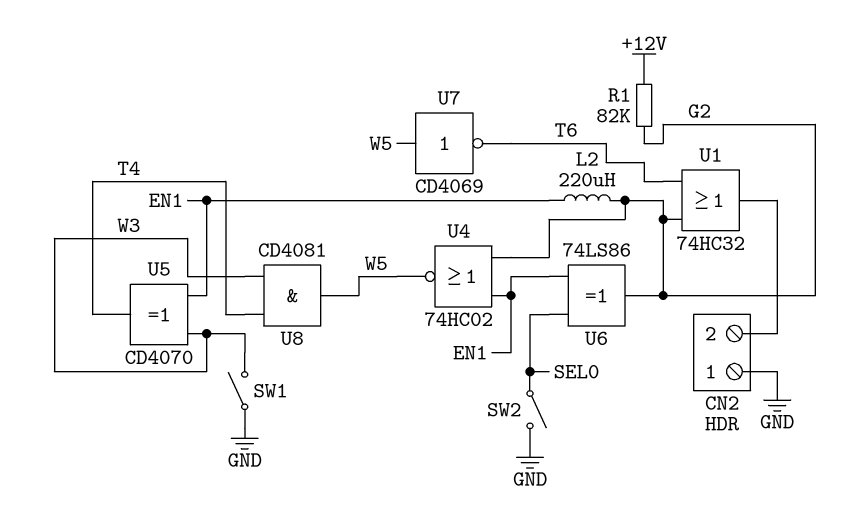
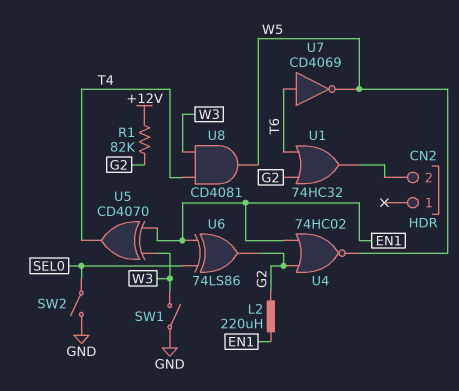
CN2 pin 1: GND -> none
U7: NOT CD4069 (in W5, out T6) -> NOT CD4069 (in T6, out W5)

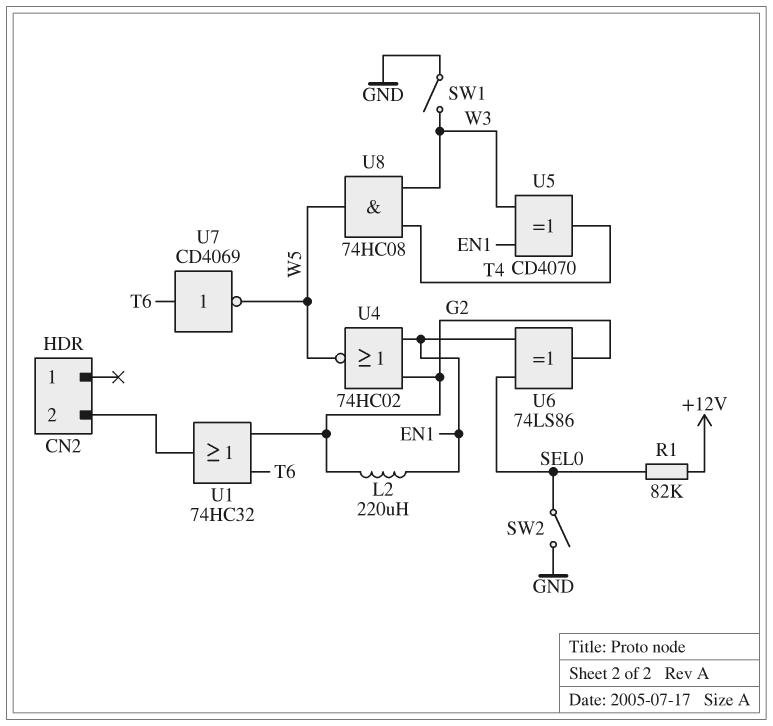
R1: 82k (+12V, G2) -> 82k (+12V, SEL0)
U8: AND CD4081 (in T4, in W3, out W5) -> AND 74HC08 (in T4, in W3, out W5)

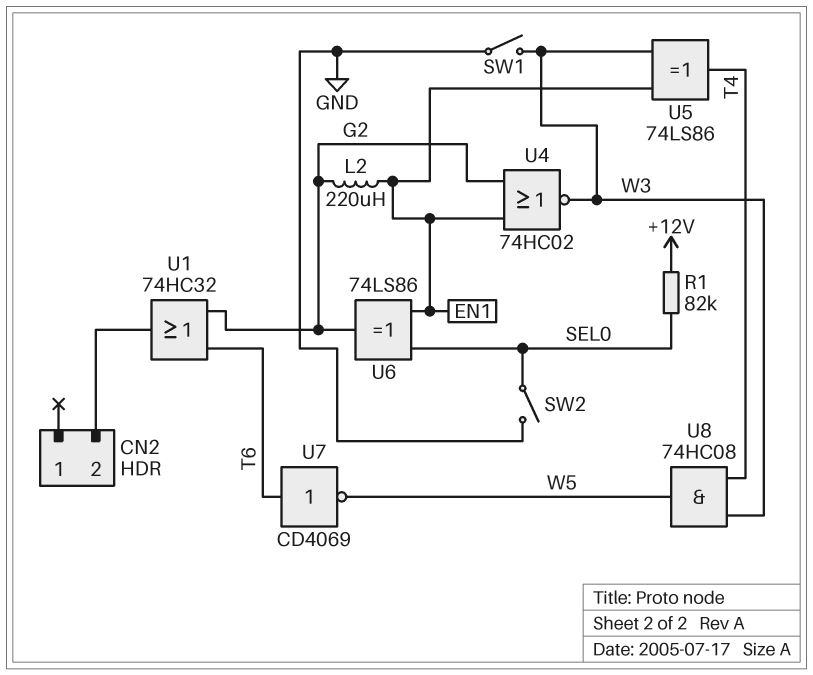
U4: NOR 74HC02 (in EN1, in G2, out W5) -> NOR 74HC02 (in EN1, in G2, out W3)
U5: XOR CD4070 (in EN1, in W3, out T4) -> XOR 74LS86 (in EN1, in W3, out T4)

